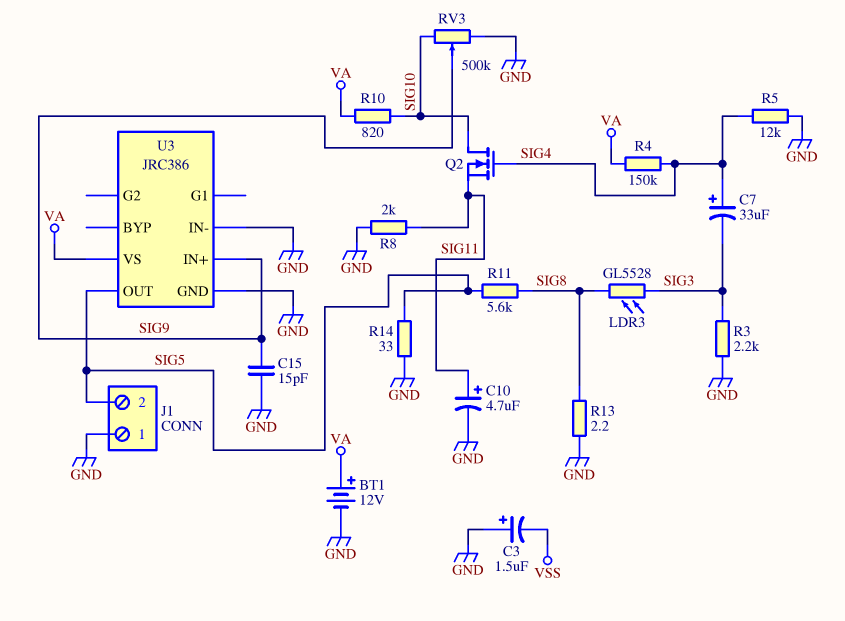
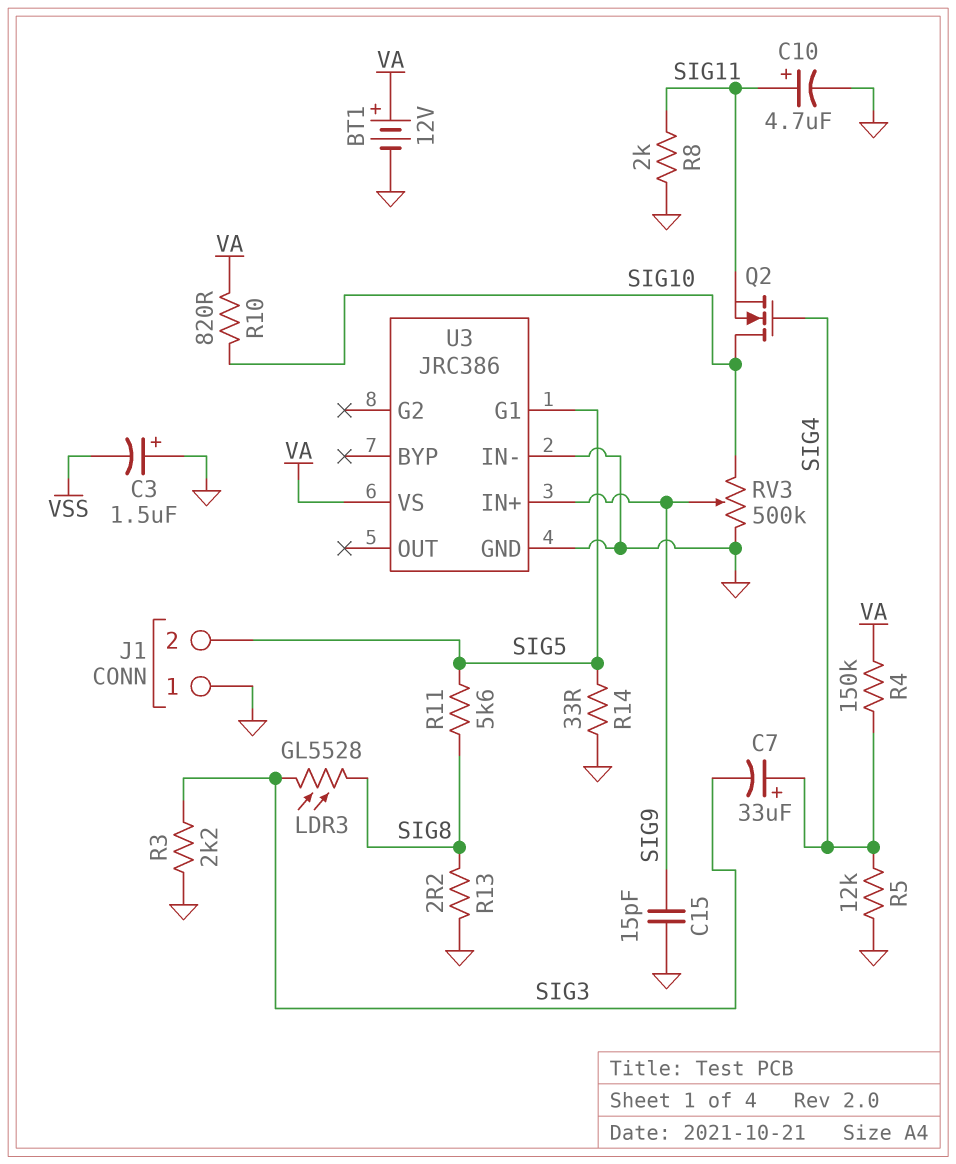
U3 pin G1: none -> SIG5
U3 pin OUT: SIG5 -> none

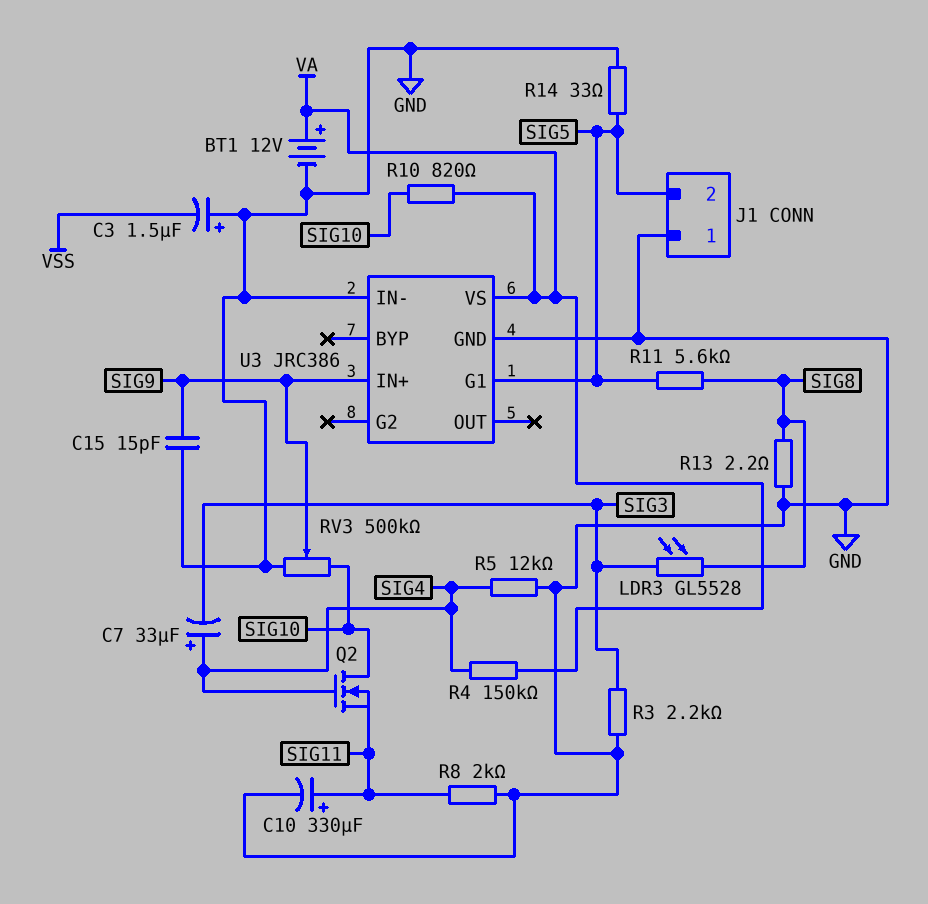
C10: 4.7uF (plus SIG11, minus GND) -> 330uF (plus SIG11, minus GND)

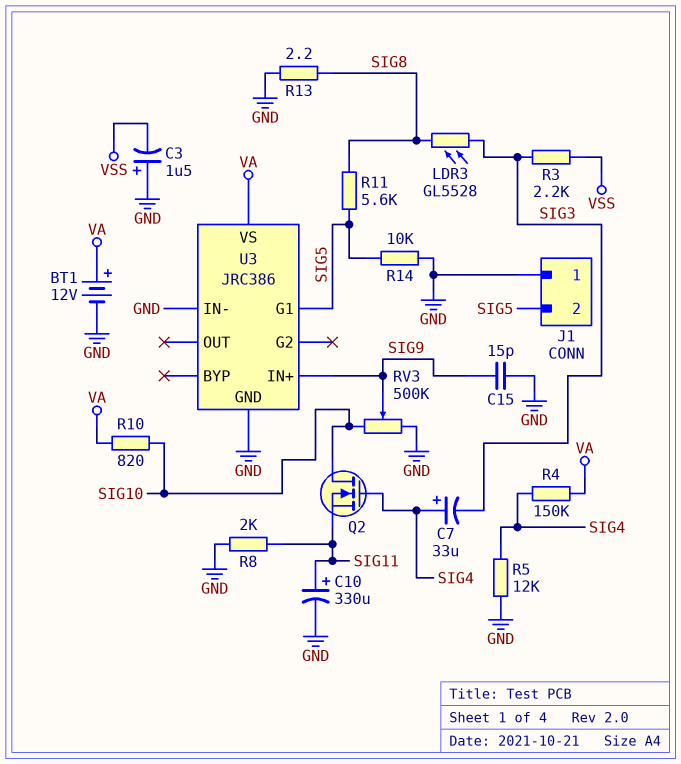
R3: 2.2k (GND, SIG3) -> 2.2k (SIG3, VSS)
R14: 33 (GND, SIG5) -> 10k (GND, SIG5)

